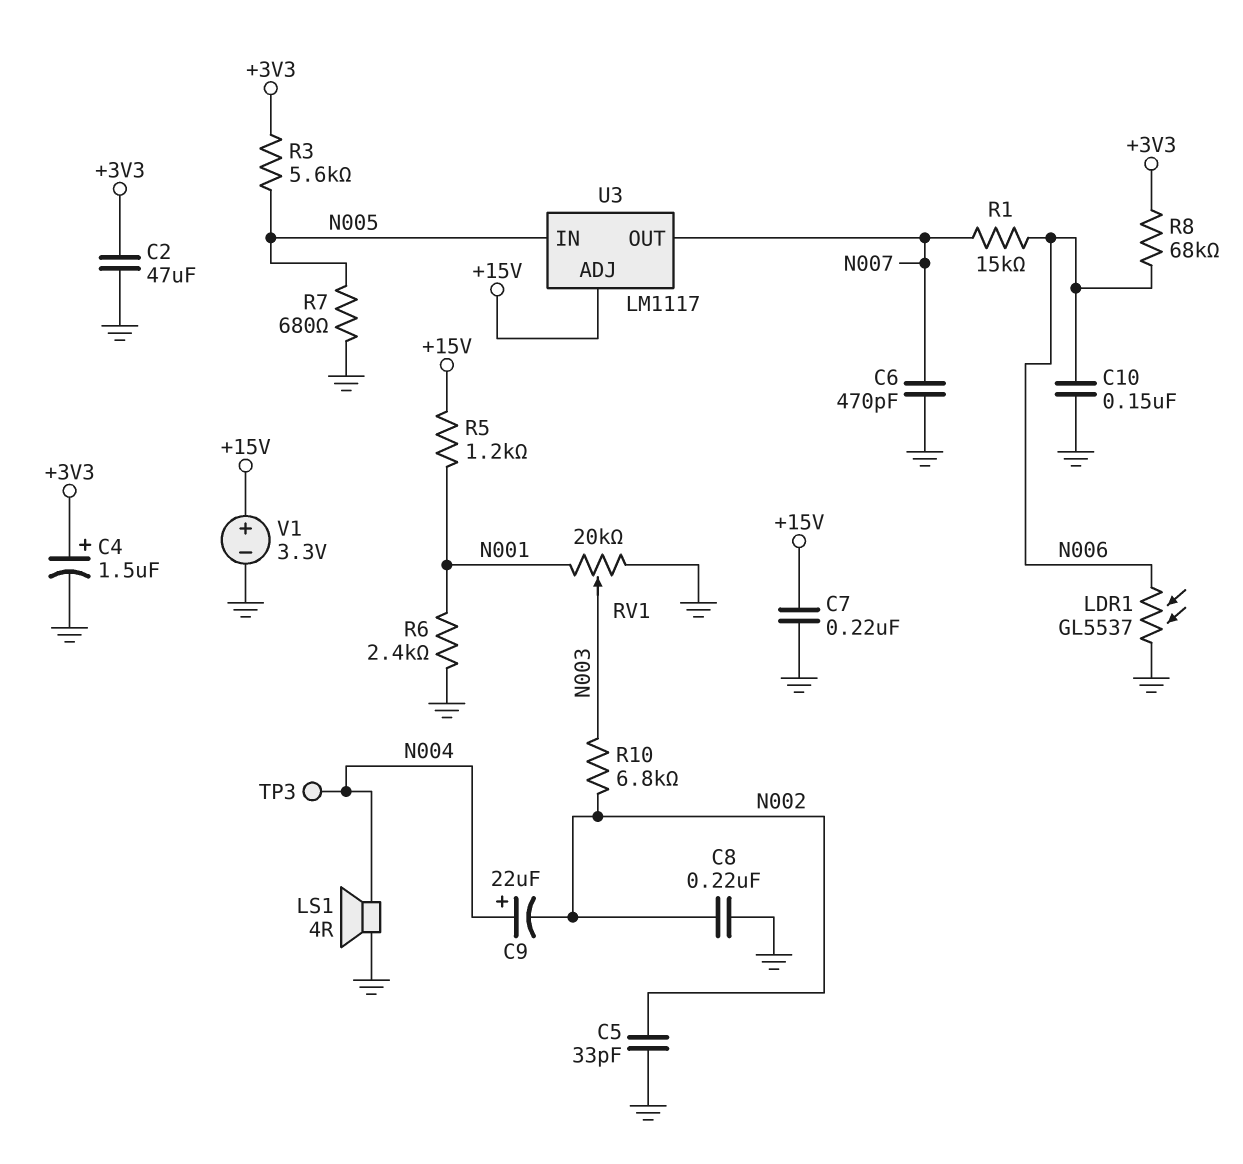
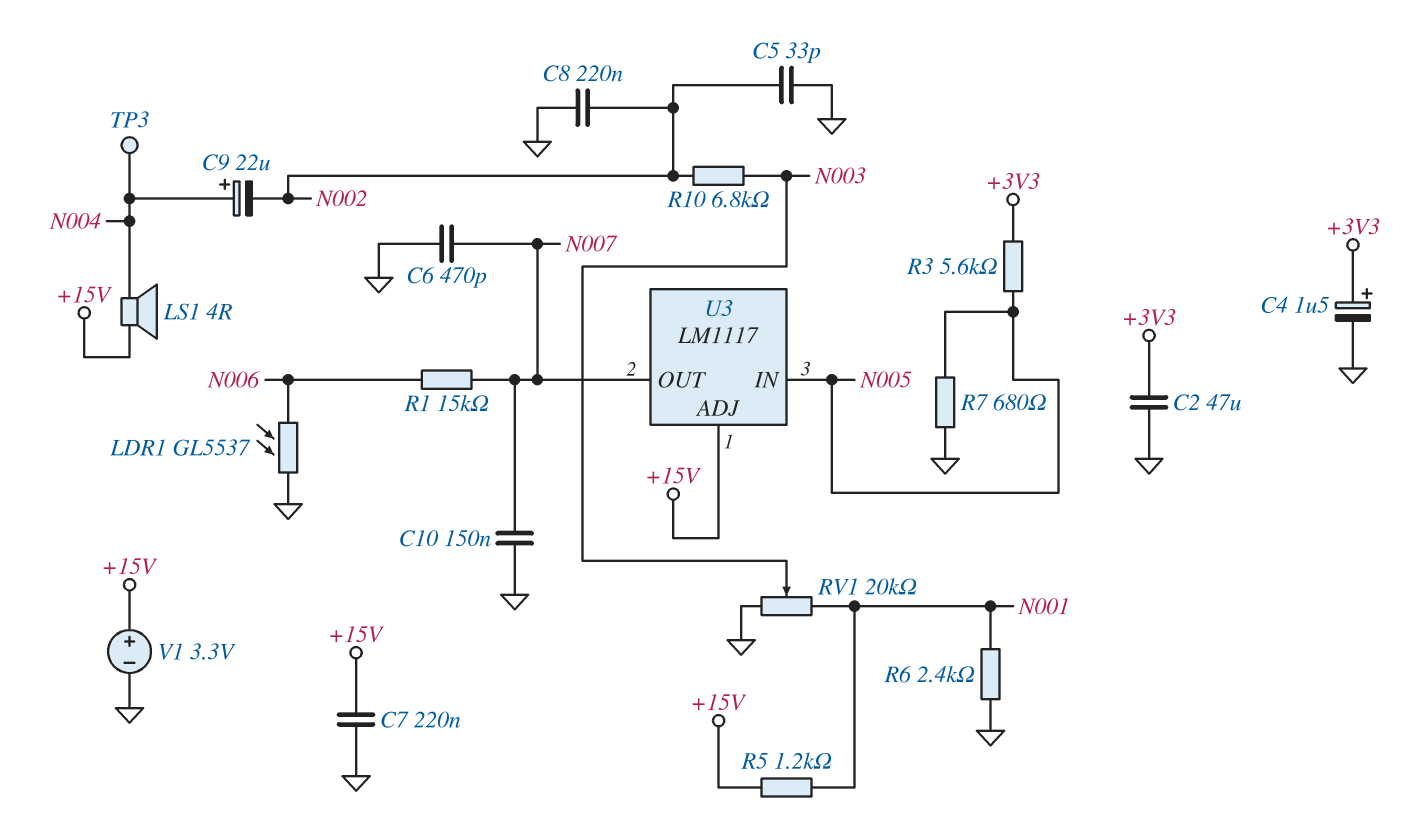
C10: 150nF (GND, N006) -> 150nF (GND, N007)
LS1: speaker 4R (GND, N004) -> speaker 4R (+15V, N004)
R8: 68k (+3V3, N006) -> none

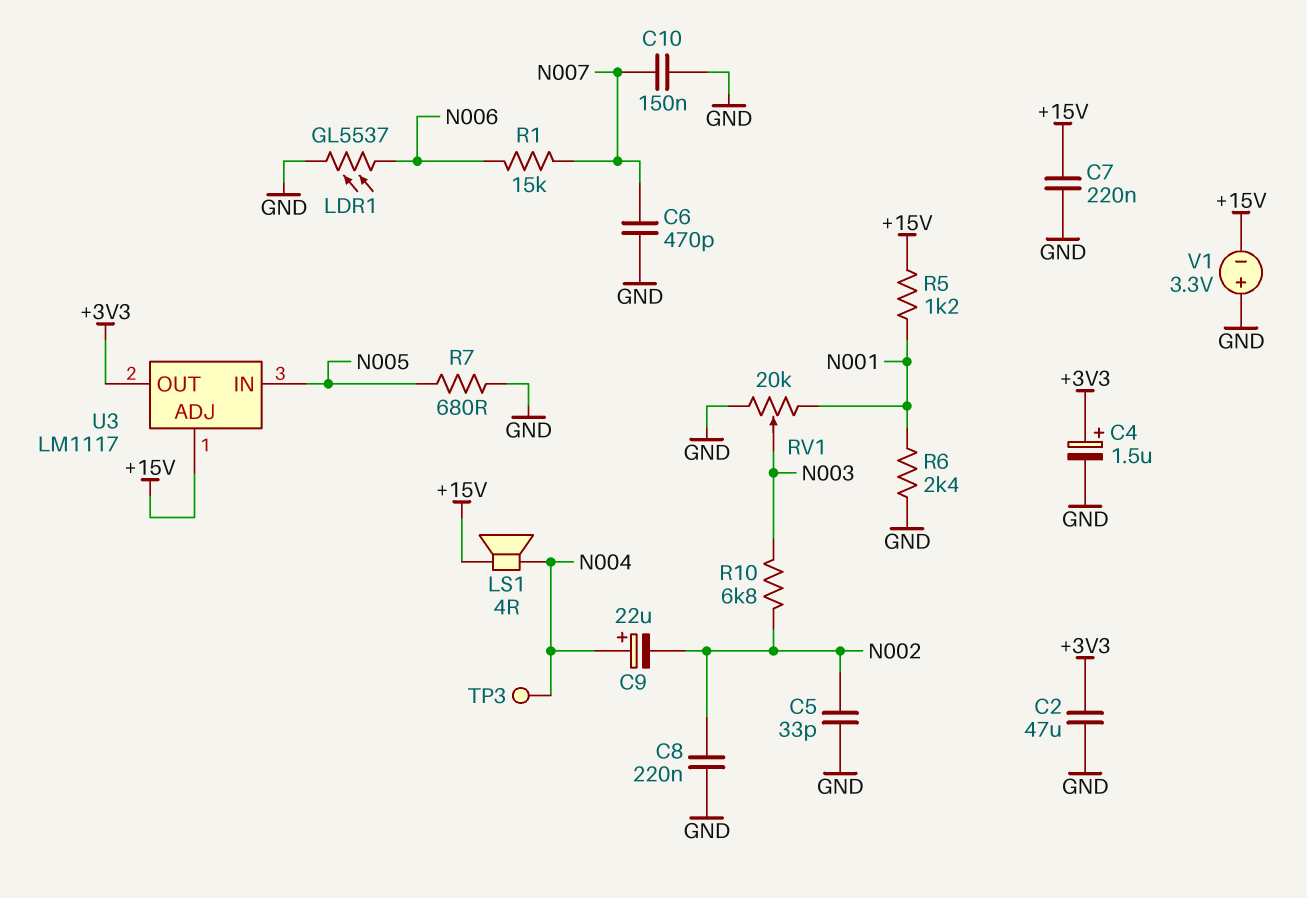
R3: 5.6k (+3V3, N005) -> none
U3 pin OUT: N007 -> +3V3
V1: 3.3V (plus +15V, minus GND) -> 3.3V (plus GND, minus +15V)

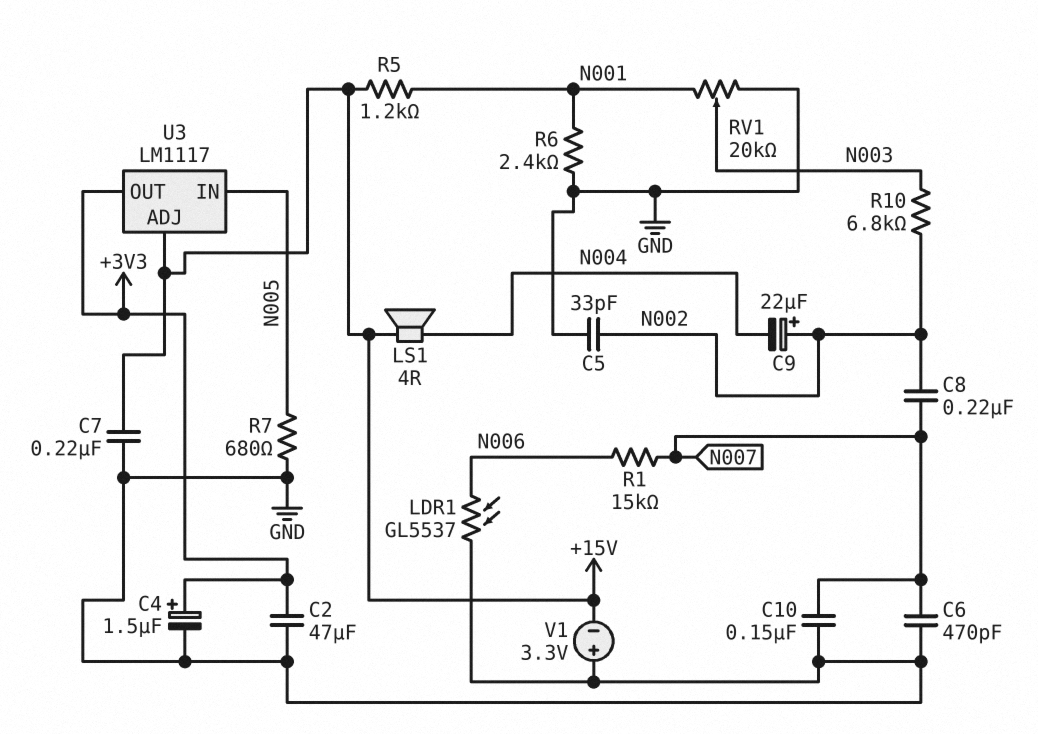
C8: 220nF (GND, N002) -> 220nF (N002, N007)
C9: 22uF (plus N004, minus N002) -> 22uF (plus N002, minus N004)
TP3: test point (N004) -> none

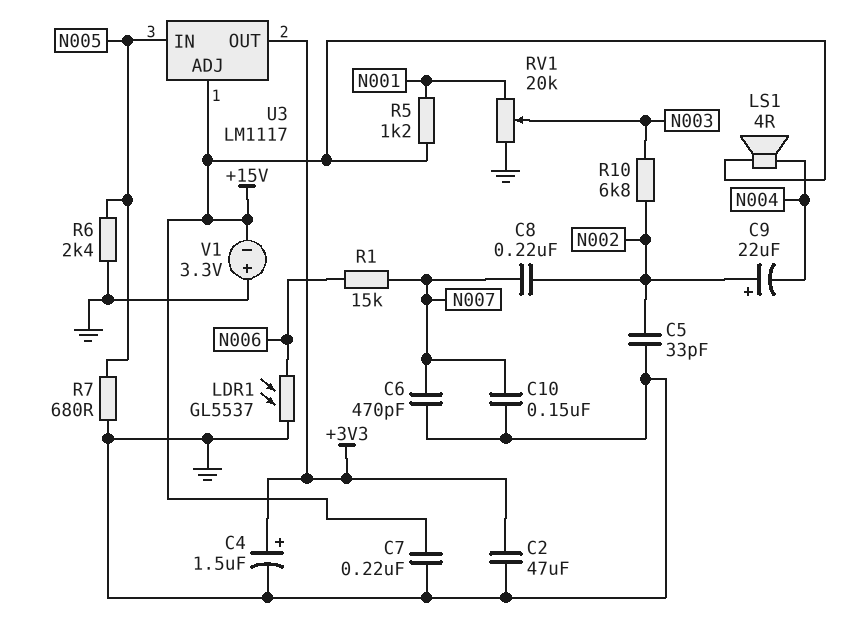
R6: 2.4k (GND, N001) -> 2.4k (GND, N005)

